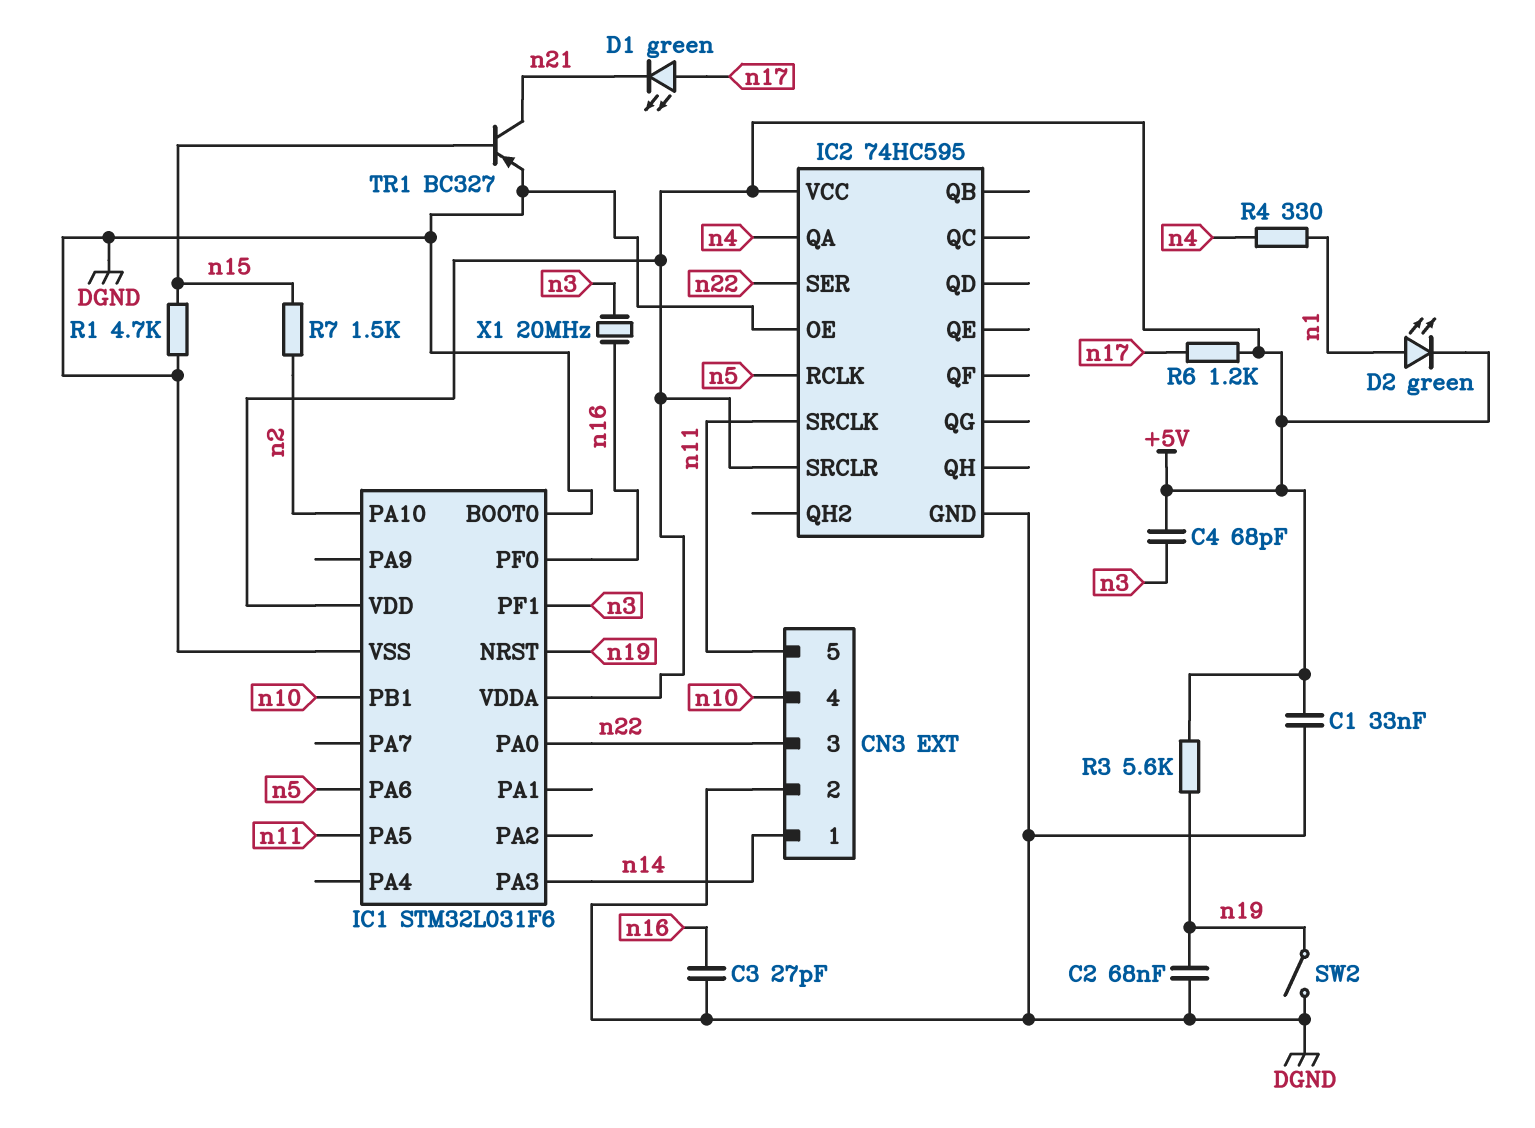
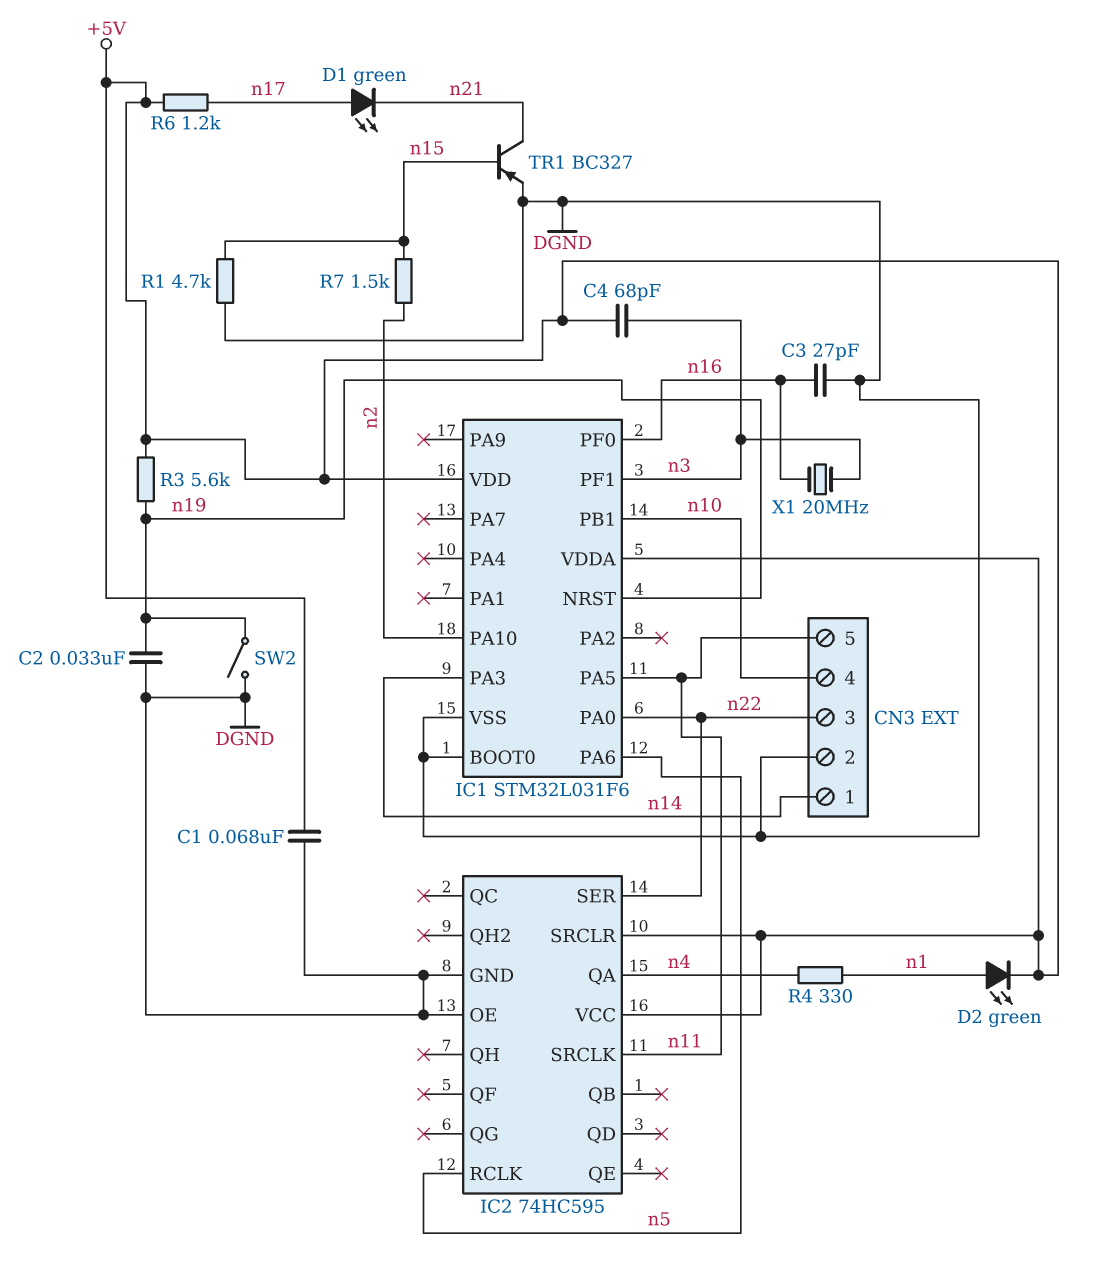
C1: 33nF (+5V, DGND) -> 68nF (+5V, DGND)
C2: 68nF (DGND, n19) -> 33nF (DGND, n19)

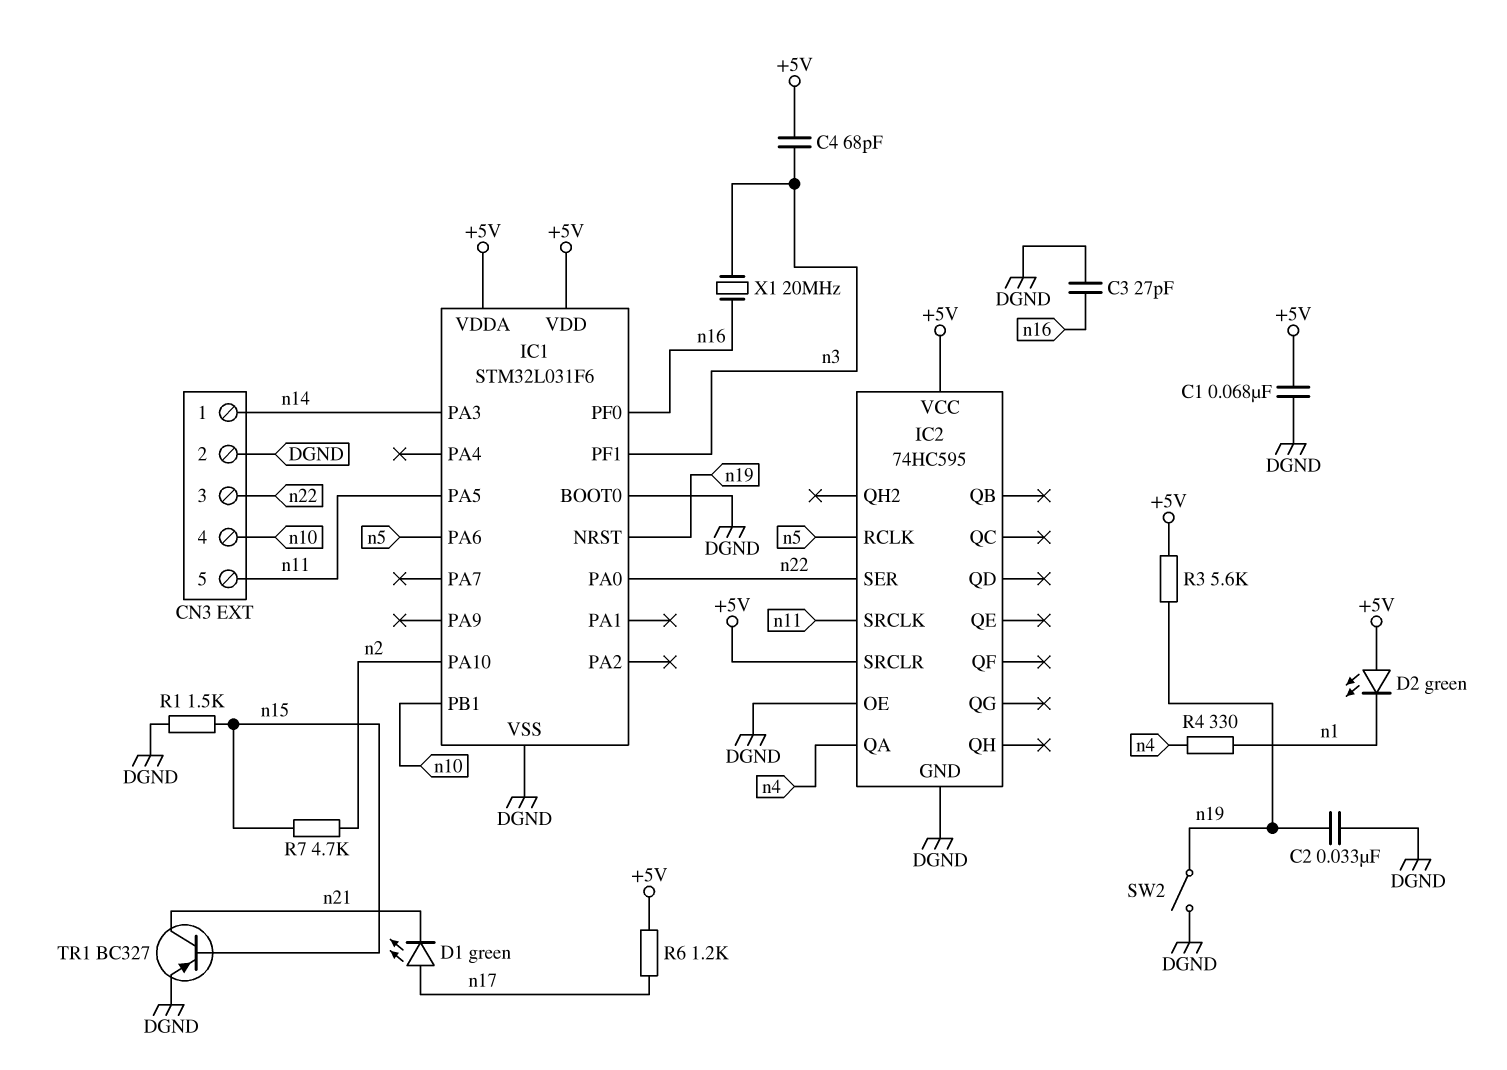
D2: LED green (A n1, K +5V) -> LED green (A +5V, K n1)
R1: 4.7k (DGND, n15) -> 1.5k (DGND, n15)
R7: 1.5k (n2, n15) -> 4.7k (n2, n15)

